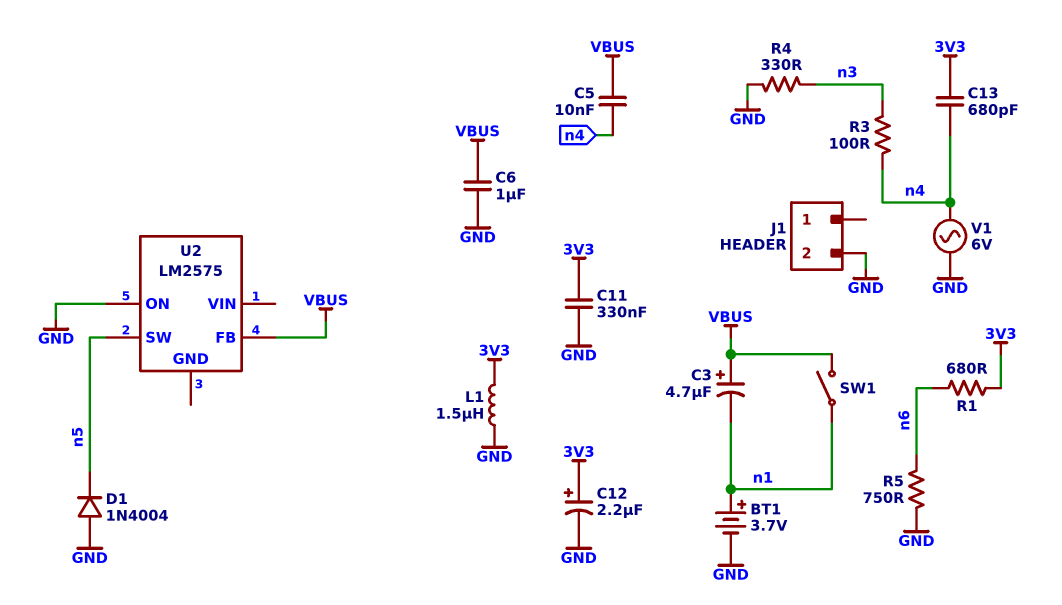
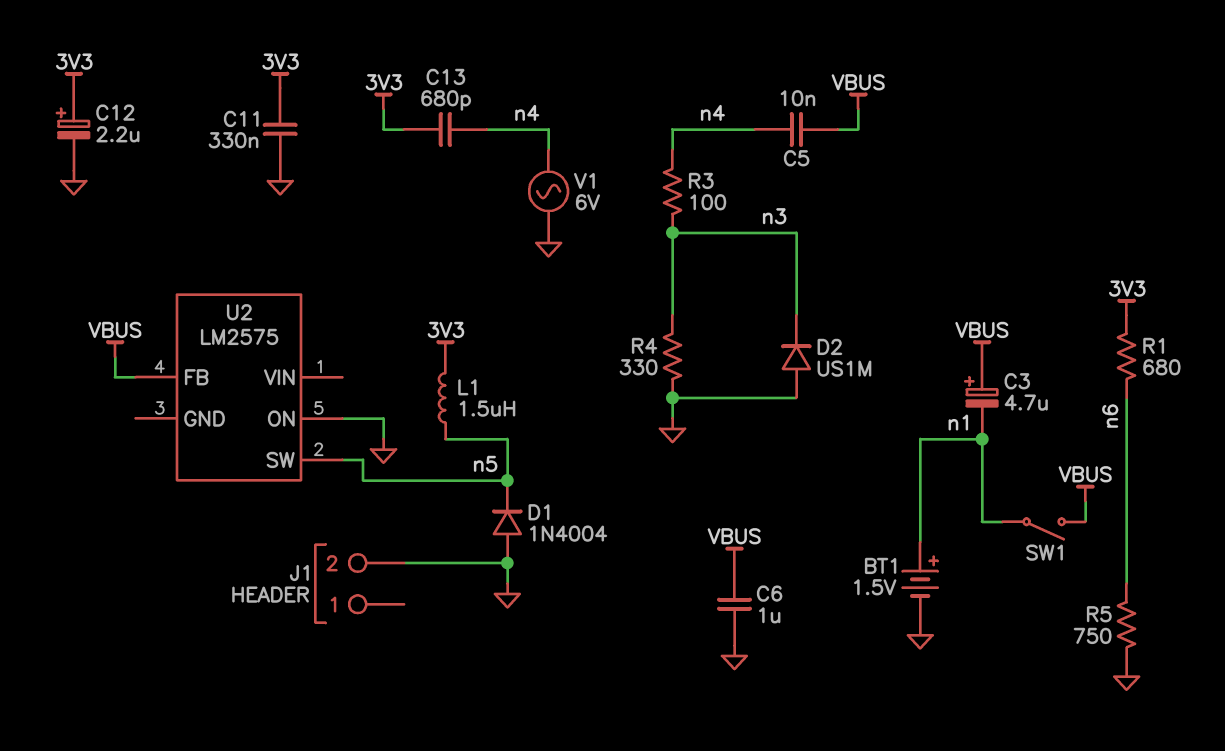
BT1: 3.7V (plus n1, minus GND) -> 1.5V (plus n1, minus GND)
D2: none -> diode US1M (A GND, K n3)
L1: 1.5uH (3V3, GND) -> 1.5uH (3V3, n5)

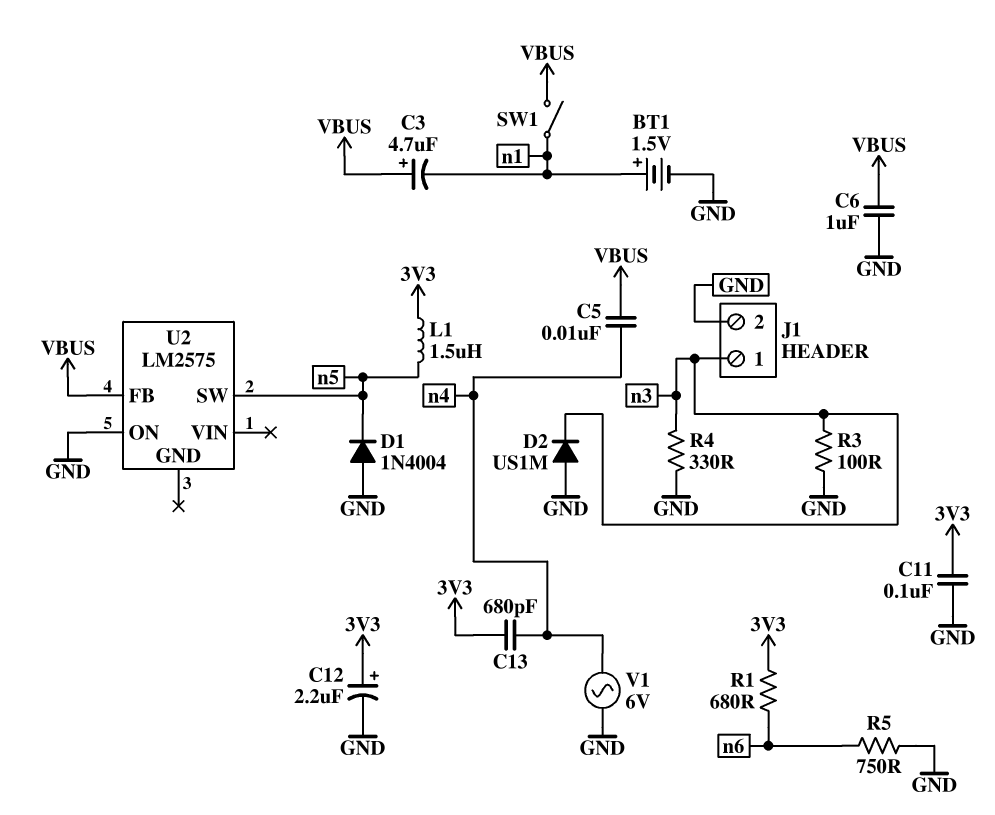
C11: 330nF (3V3, GND) -> 100nF (3V3, GND)
J1 pin 1: none -> n3
R3: 100 (n3, n4) -> 100 (GND, n3)

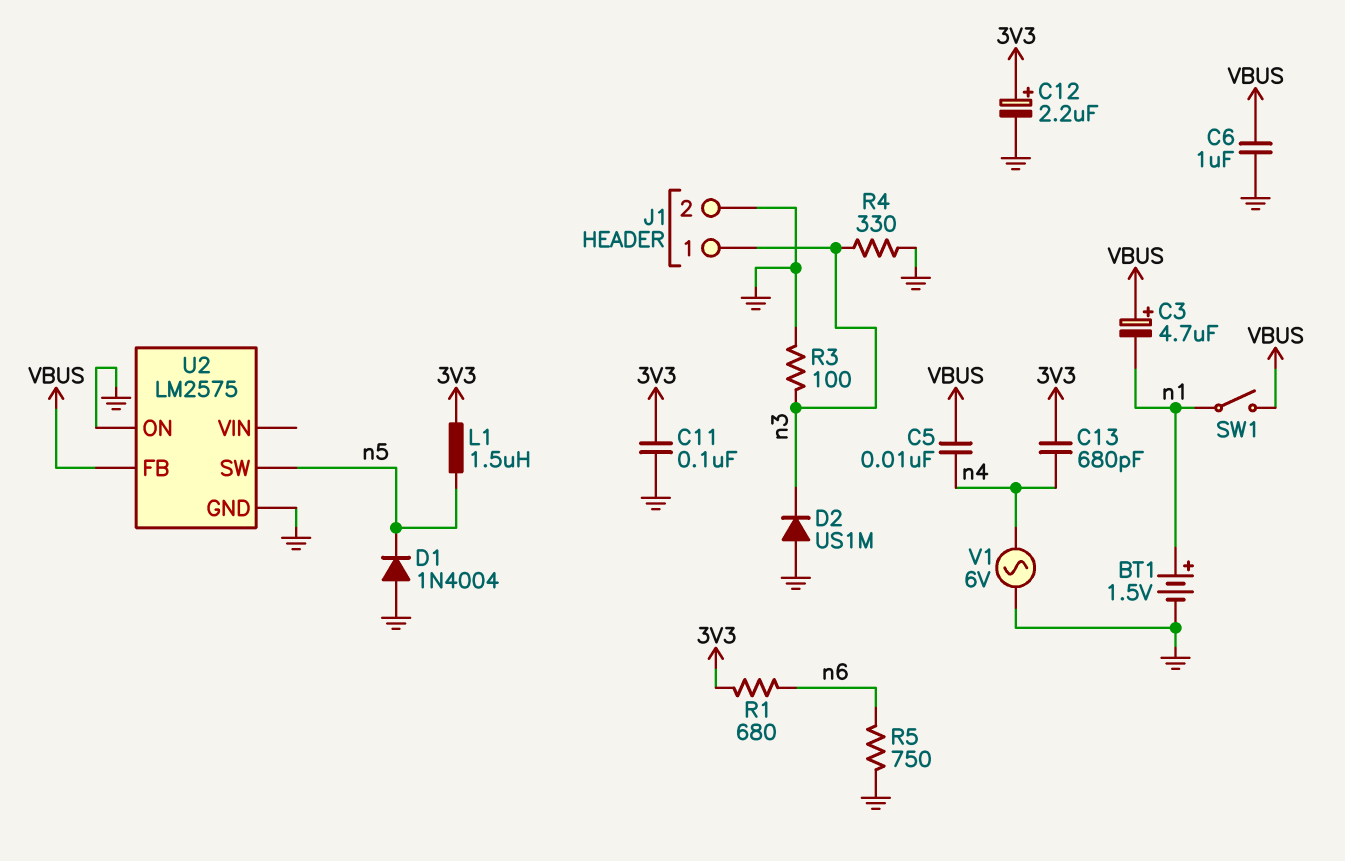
U2 pin GND: none -> GND

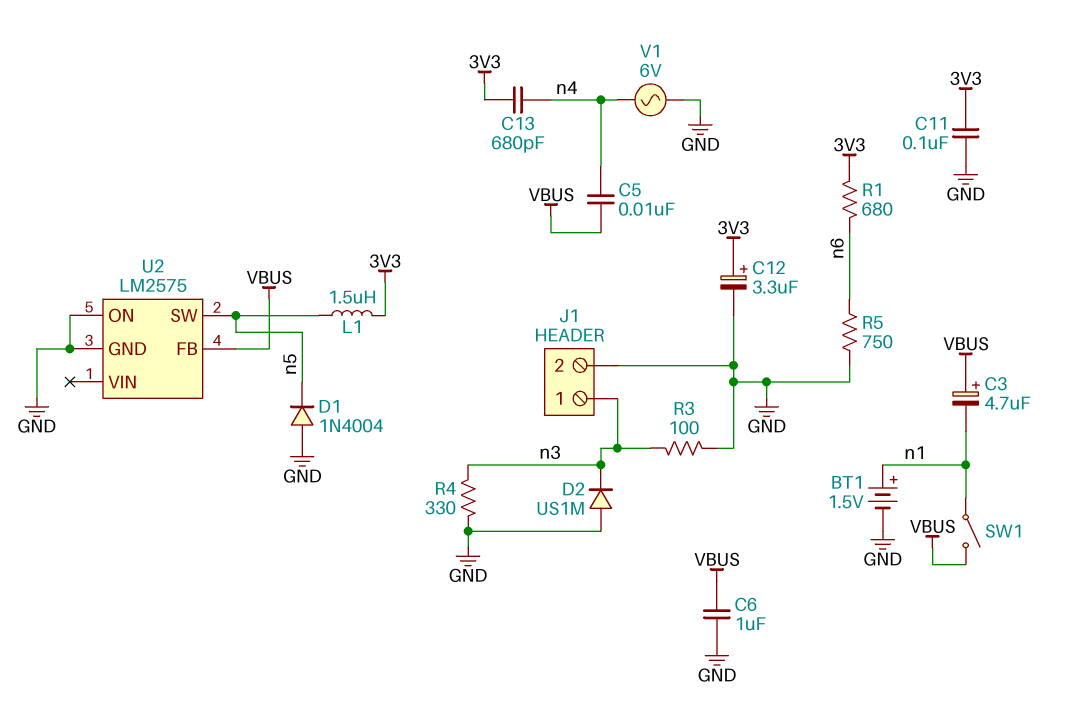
C12: 2.2uF (plus 3V3, minus GND) -> 3.3uF (plus 3V3, minus GND)

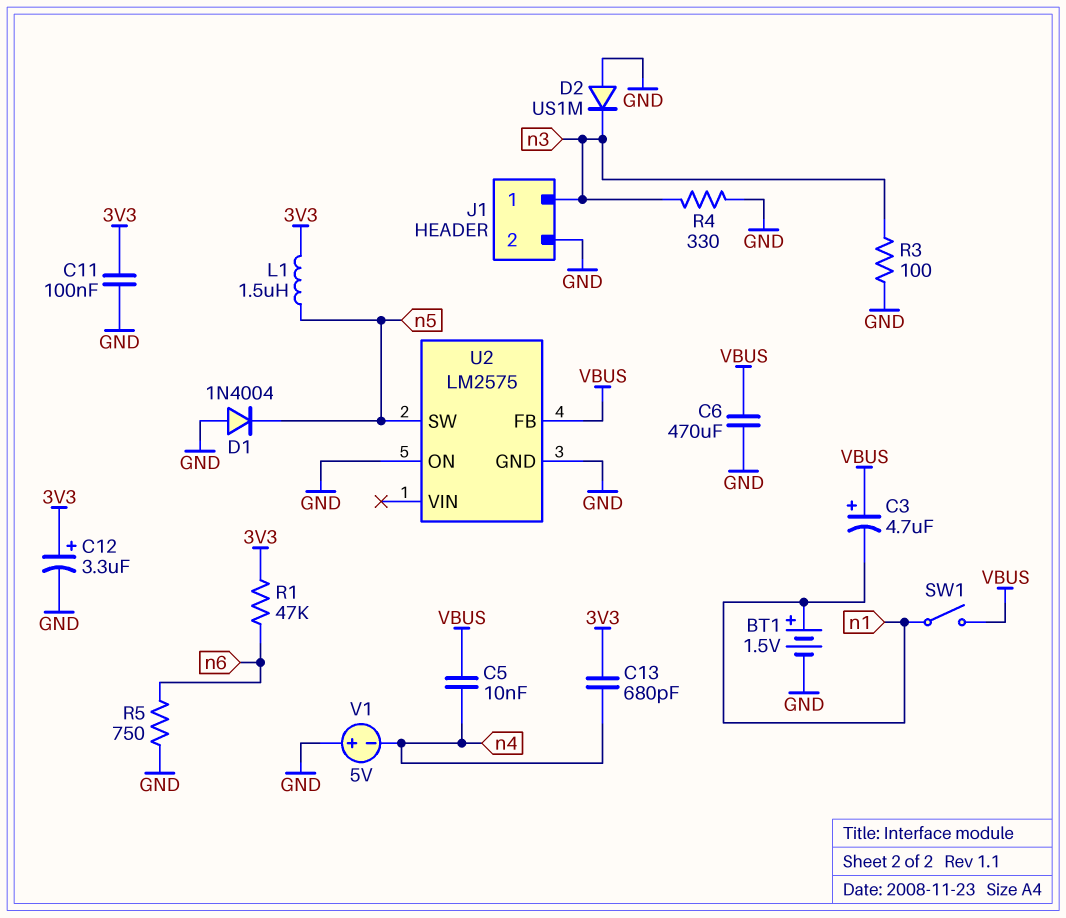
C6: 1uF (GND, VBUS) -> 470uF (GND, VBUS)
R1: 680 (3V3, n6) -> 47k (3V3, n6)
V1: AC 6V (GND, n4) -> 5V (plus GND, minus n4)

